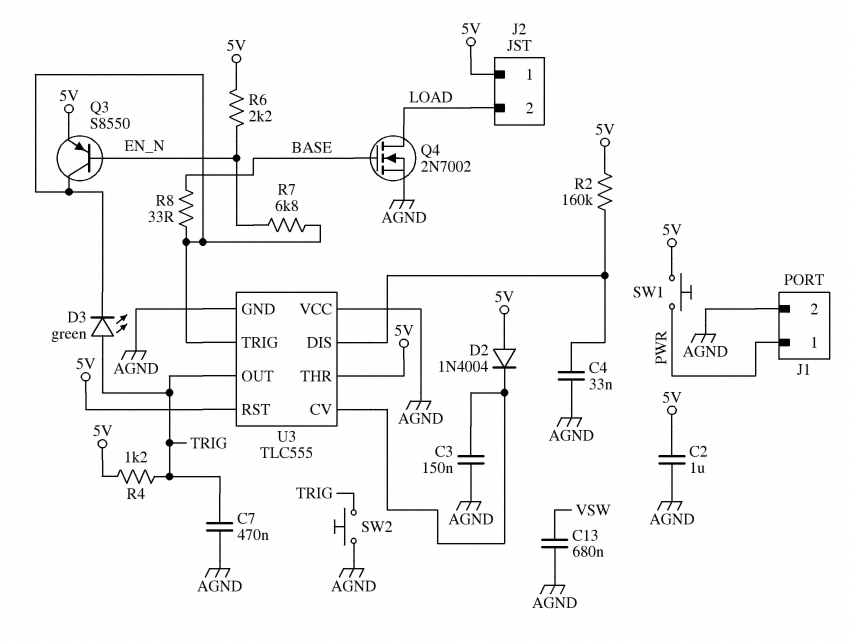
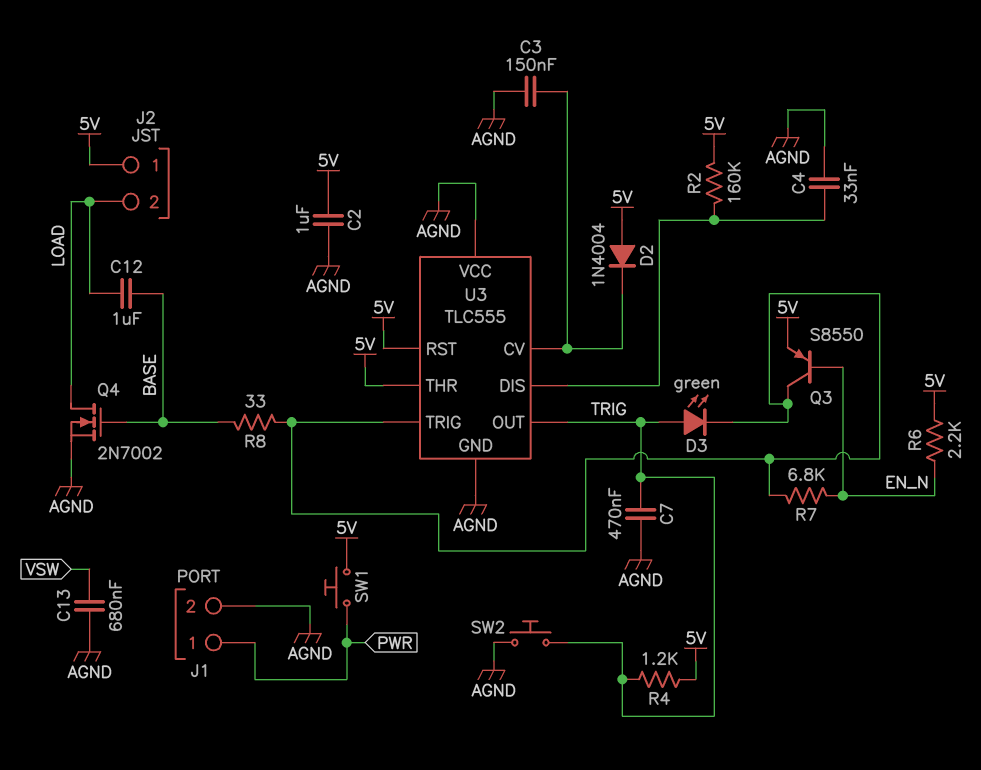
C12: none -> 1uF (BASE, LOAD)

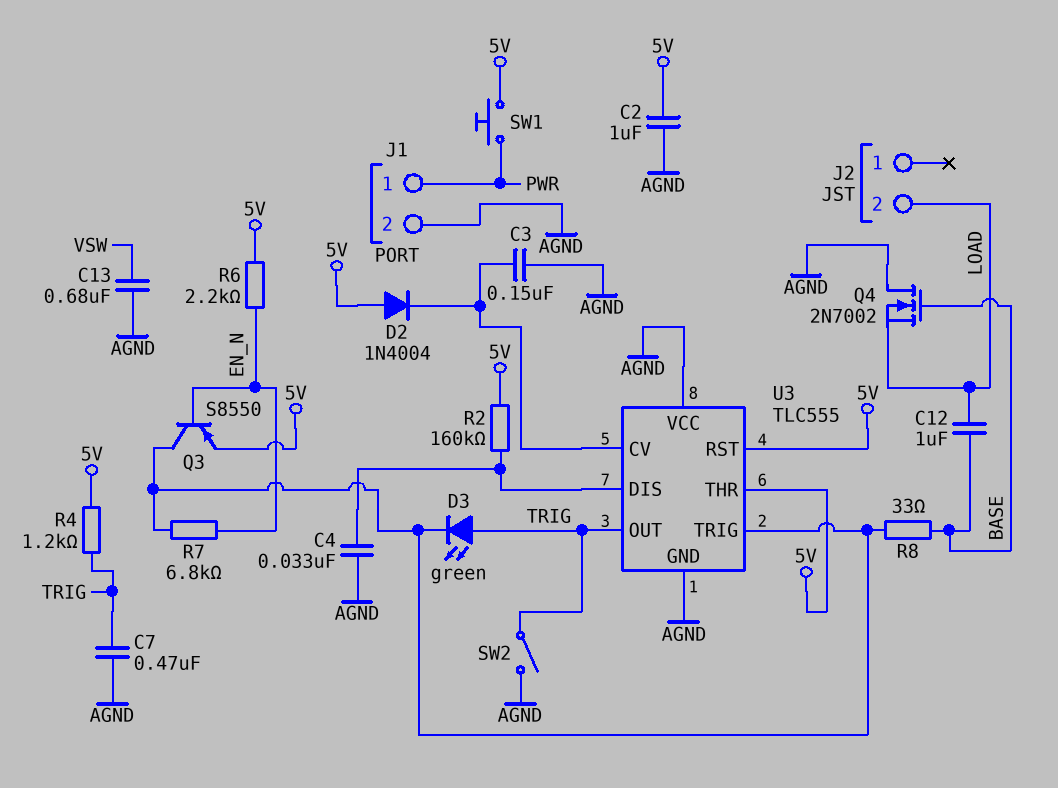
J2 pin 1: 5V -> none
Q4: NMOS 2N7002 (G BASE, D LOAD, S AGND) -> NMOS 2N7002 (G BASE, D AGND, S LOAD)
SW2: button (AGND, TRIG) -> switch (AGND, TRIG)

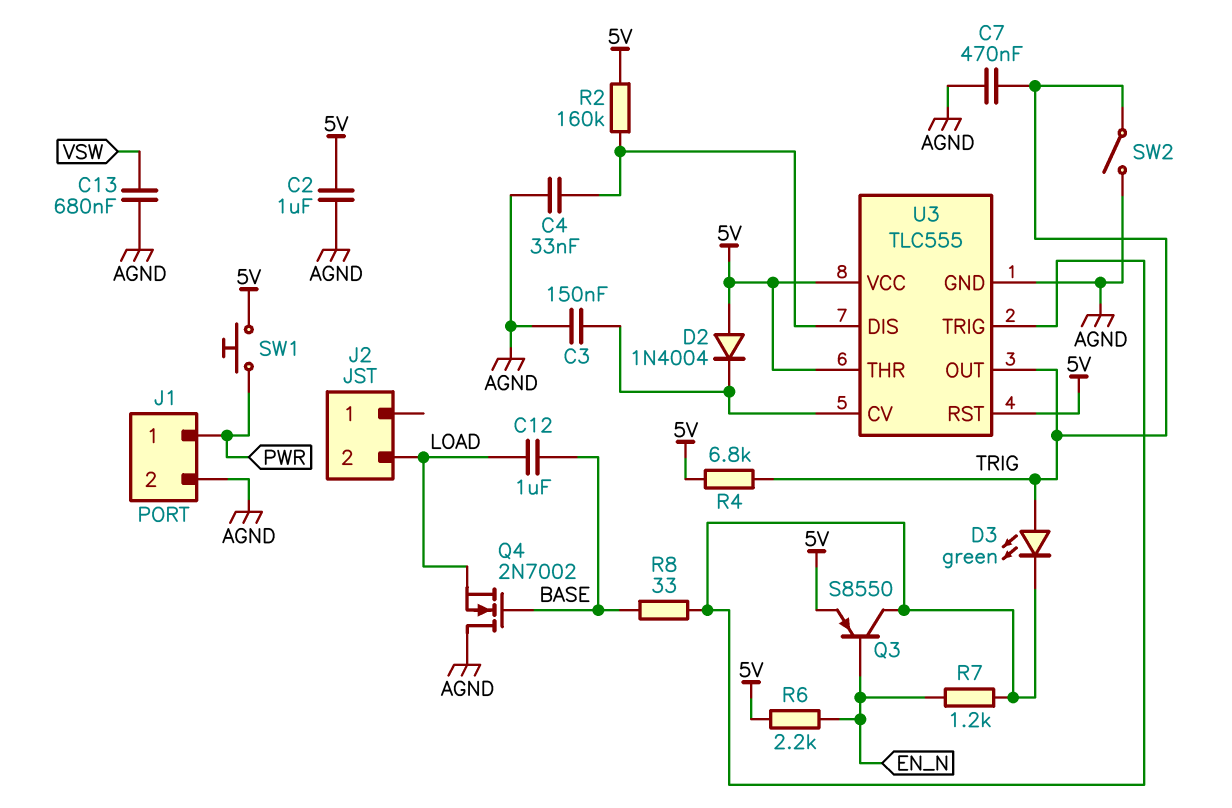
R4: 1.2k (5V, TRIG) -> 6.8k (5V, TRIG)
R7: 6.8k (EN_N, U3/TRIG) -> 1.2k (EN_N, U3/TRIG)
U3 pin VCC: AGND -> 5V

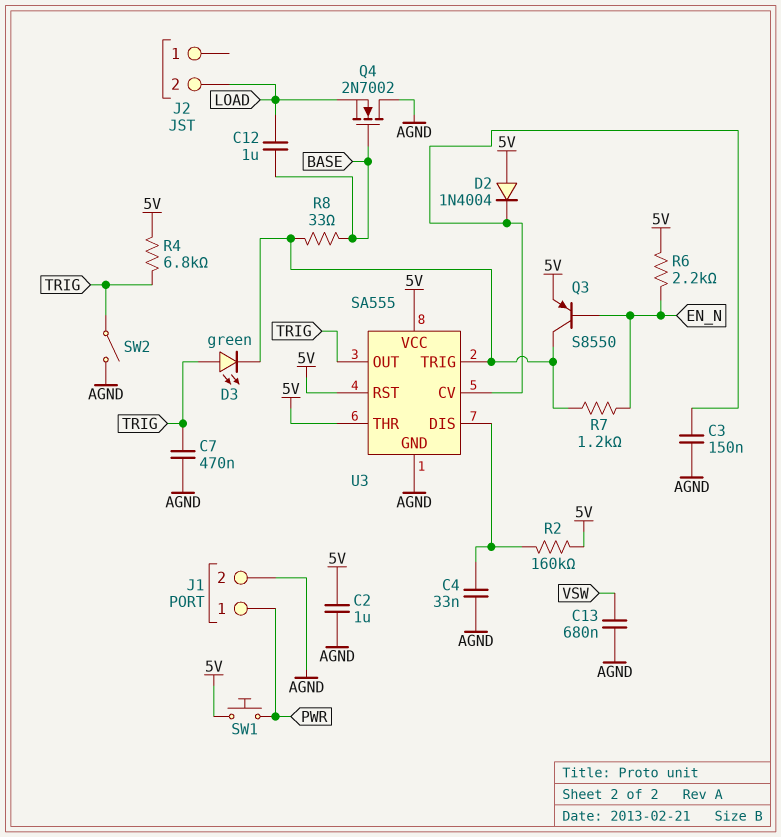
U3: TLC555 -> SA555

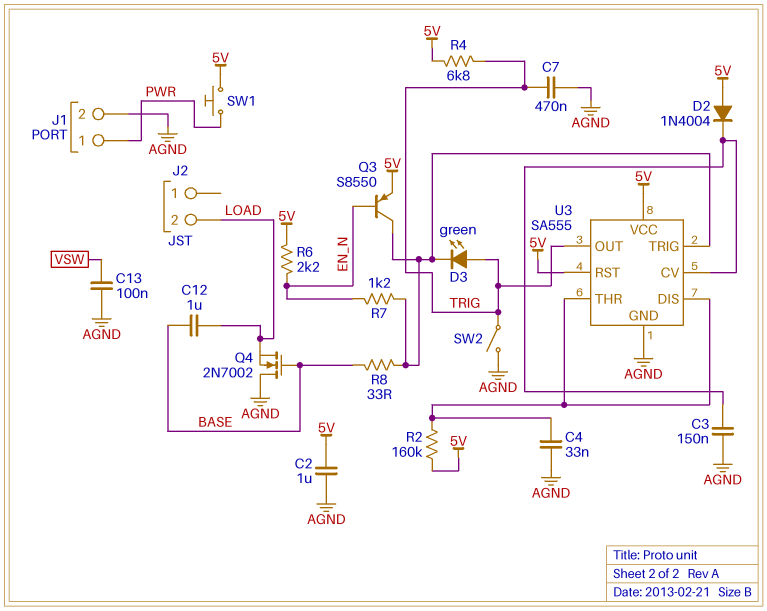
C13: 680nF (AGND, VSW) -> 100nF (AGND, VSW)
U3 pin THR: 5V -> U3/DIS

